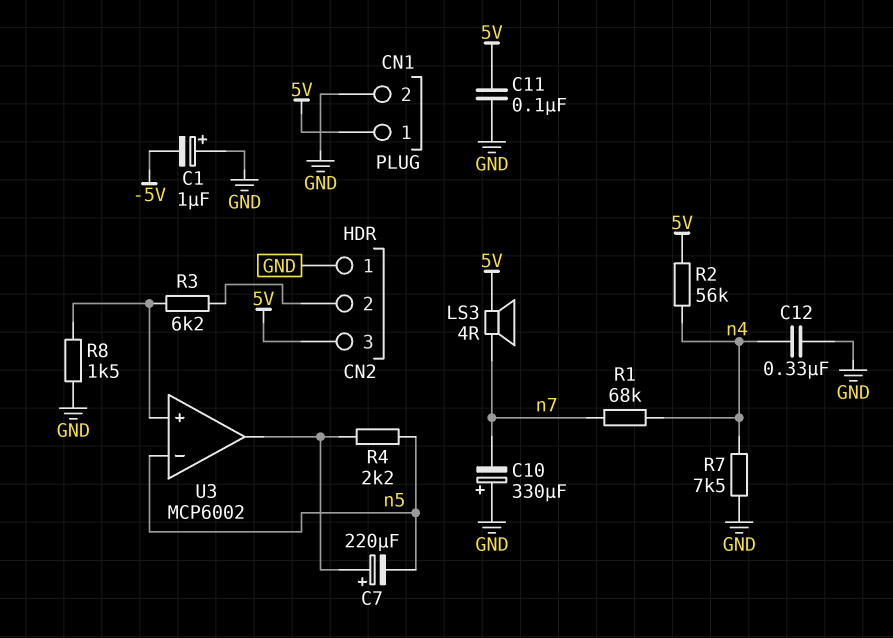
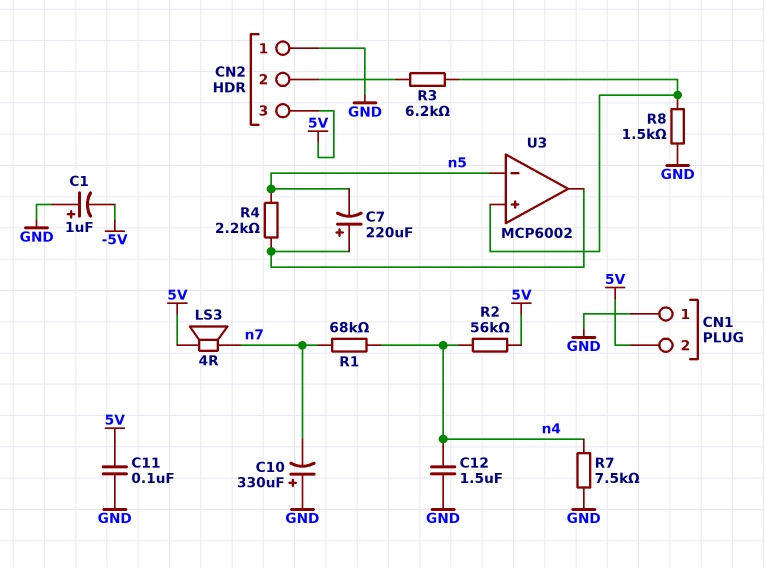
C12: 330nF (GND, n4) -> 1.5uF (GND, n4)
CN1 pin 1: 5V -> GND
CN1 pin 2: GND -> 5V

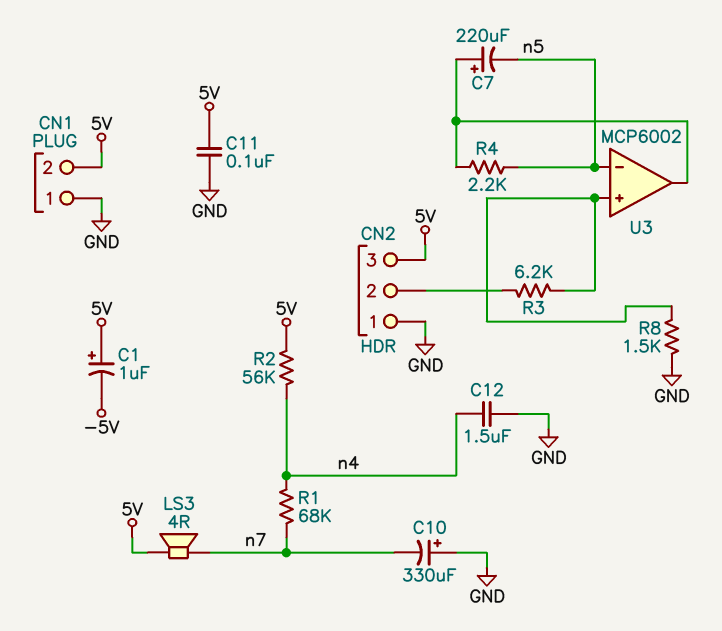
C1: 1uF (plus GND, minus -5V) -> 1uF (plus 5V, minus -5V)
R7: 7.5k (GND, n4) -> none

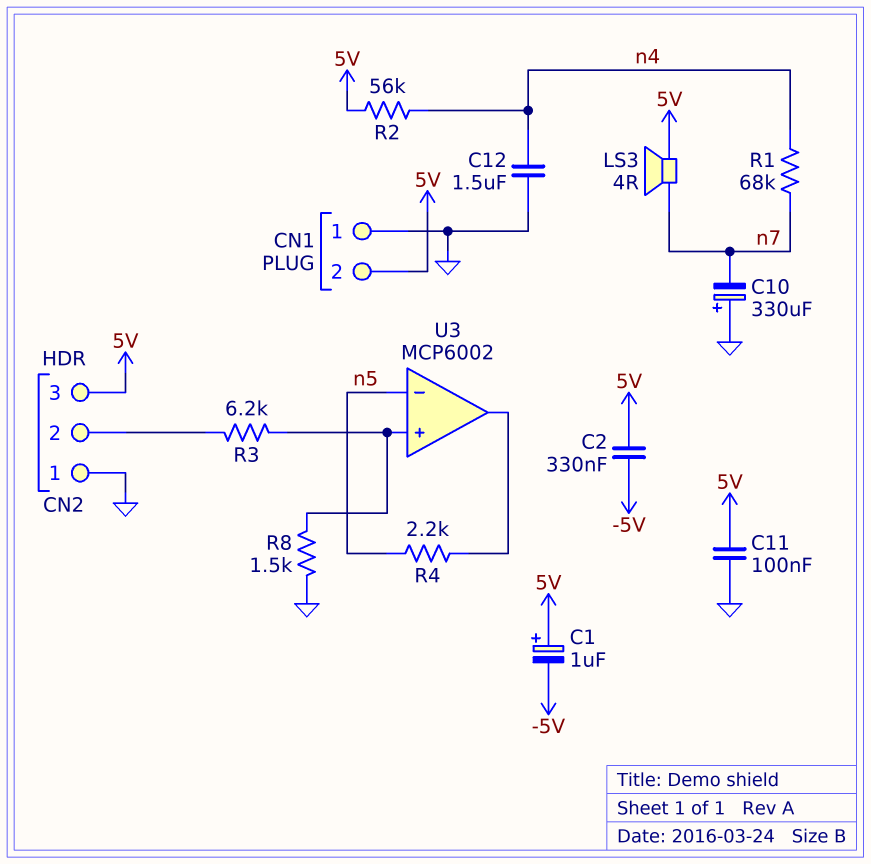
C2: none -> 330nF (-5V, 5V)
C7: 220uF (plus U3/out, minus n5) -> none

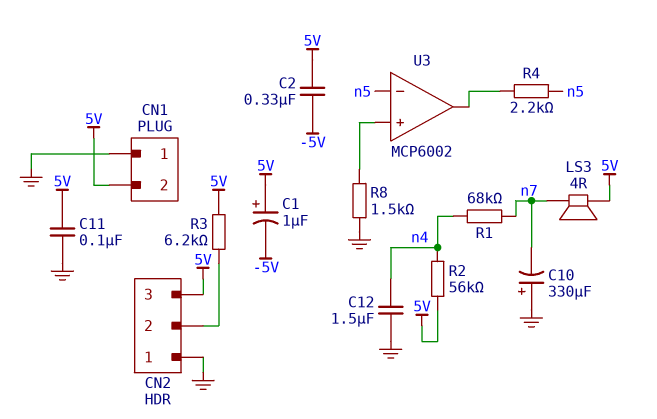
R3: 6.2k (CN2/2, U3/in+) -> 6.2k (5V, CN2/2)

